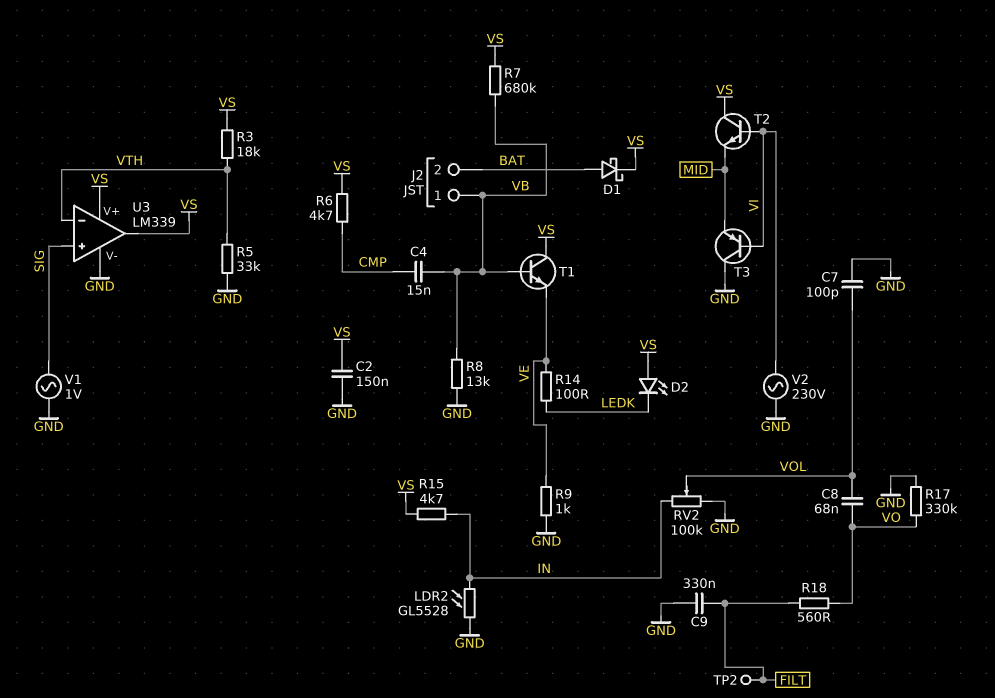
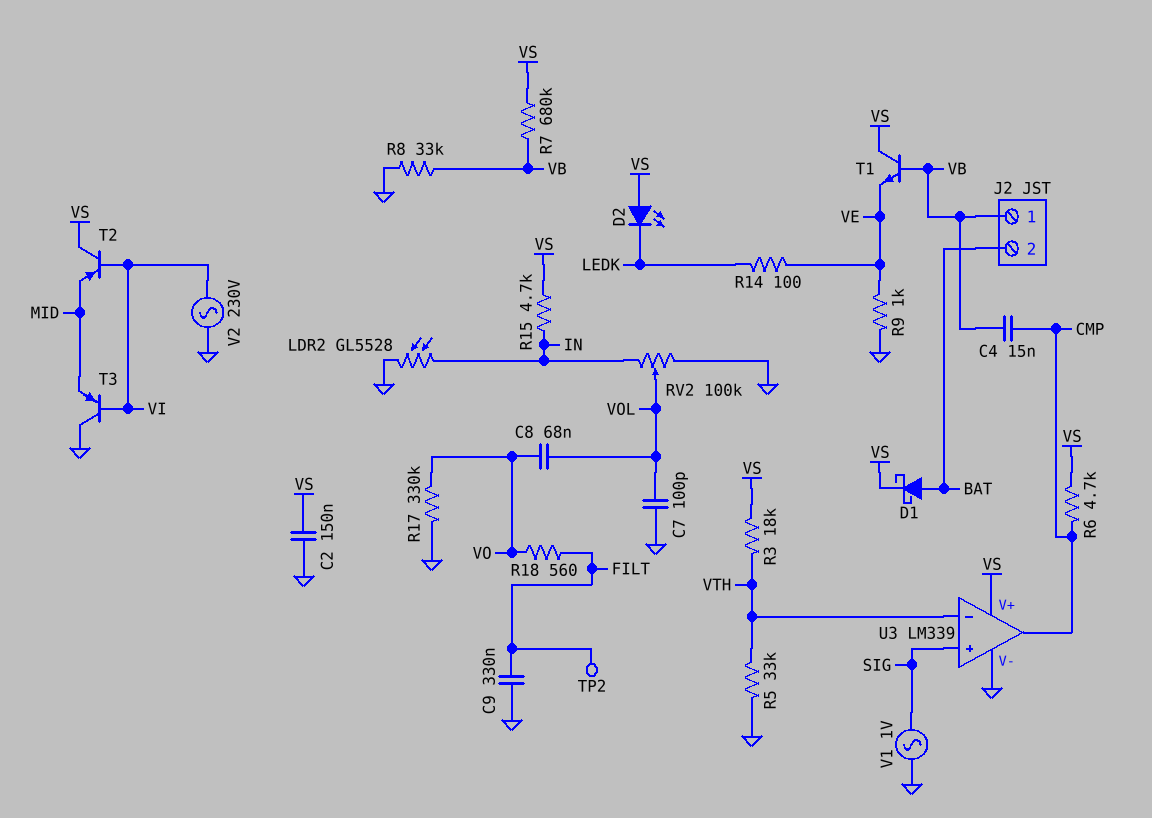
R8: 13k (GND, VB) -> 33k (GND, VB)
T2: NPN (B VI, C VS, E MID) -> PNP (B VI, C VS, E MID)
U3 pin out: VS -> CMP

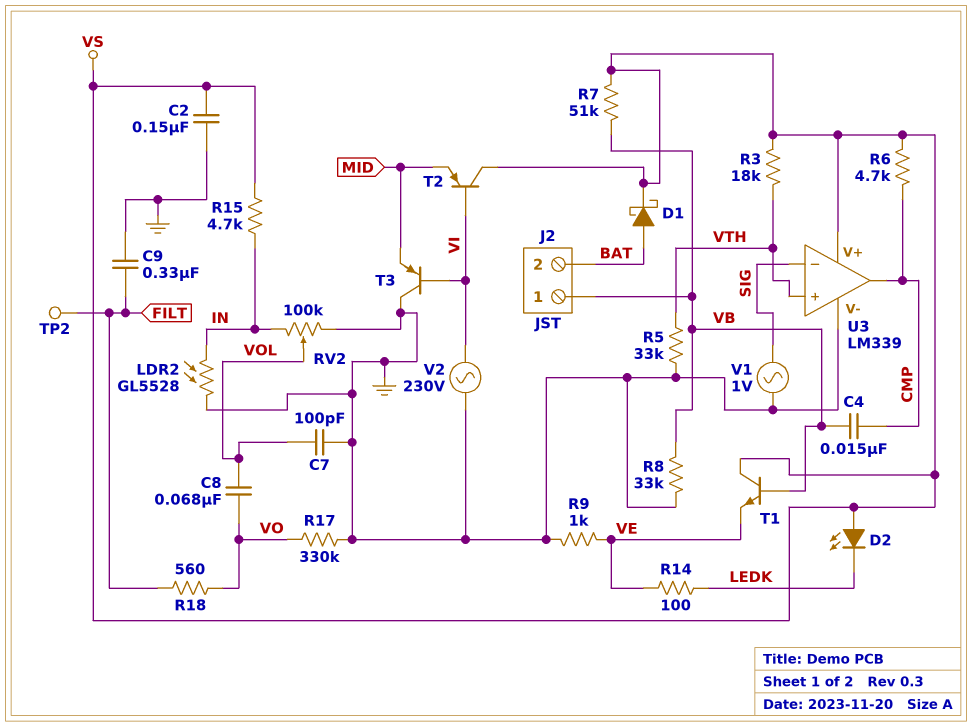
R7: 680k (VB, VS) -> 51k (VB, VS)
U3 pin in+: SIG -> VTH
U3 pin in-: VTH -> SIG

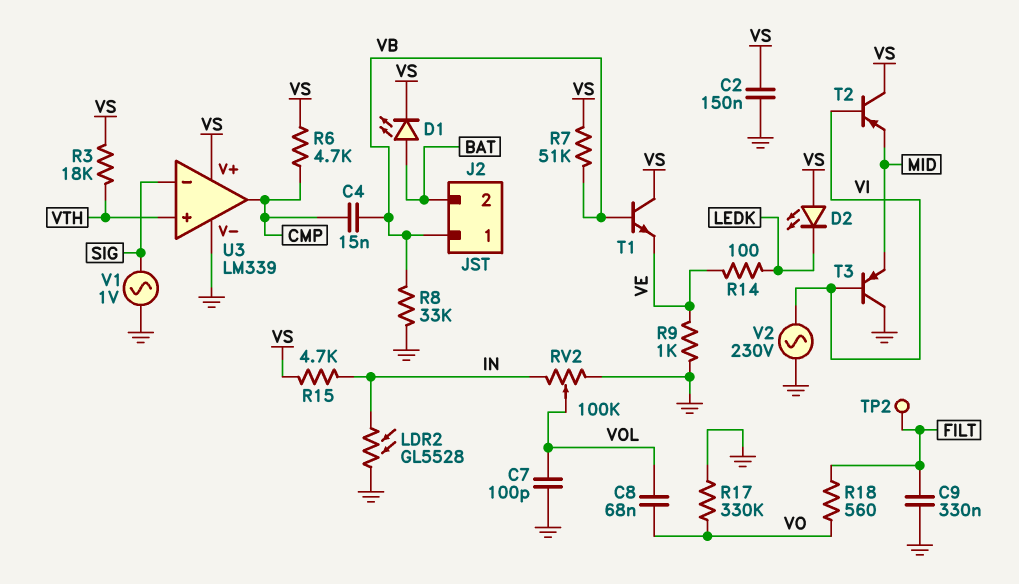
D1: schottky (A BAT, K VS) -> LED (A BAT, K VS)
R5: 33k (GND, VTH) -> none

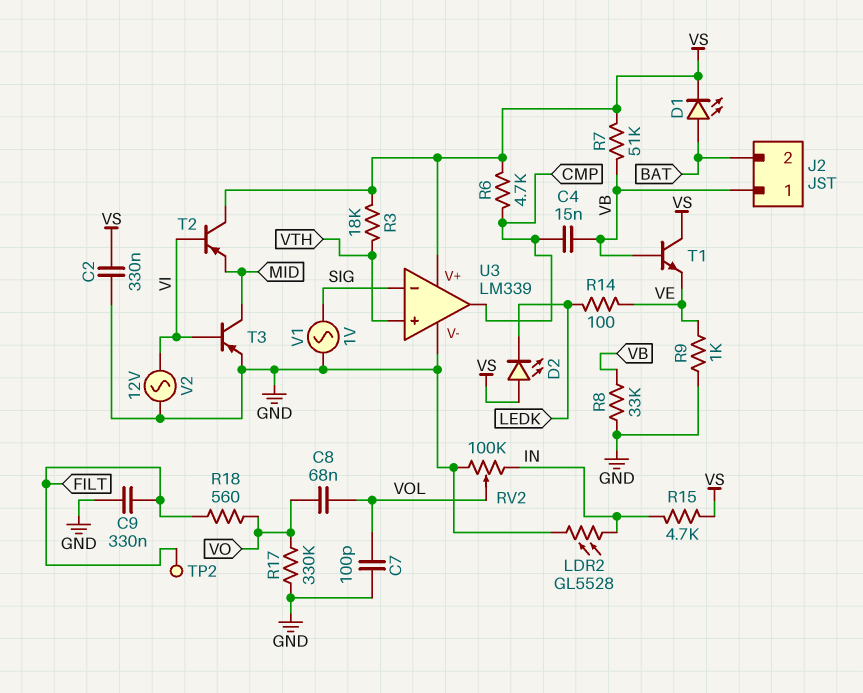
C2: 150nF (GND, VS) -> 330nF (GND, VS)
T3: PNP (B VI, C GND, E MID) -> PNP (B VI, C MID, E GND)
V2: AC 230V (GND, VI) -> AC 12V (GND, VI)

